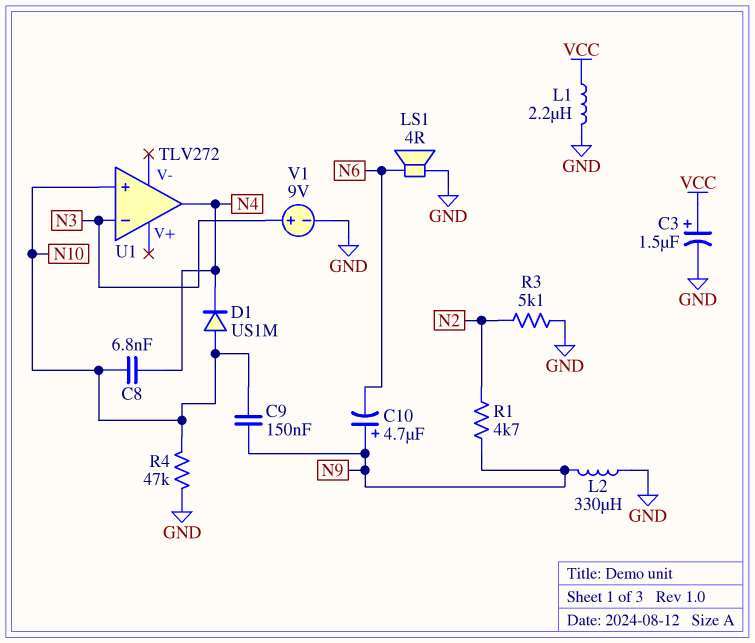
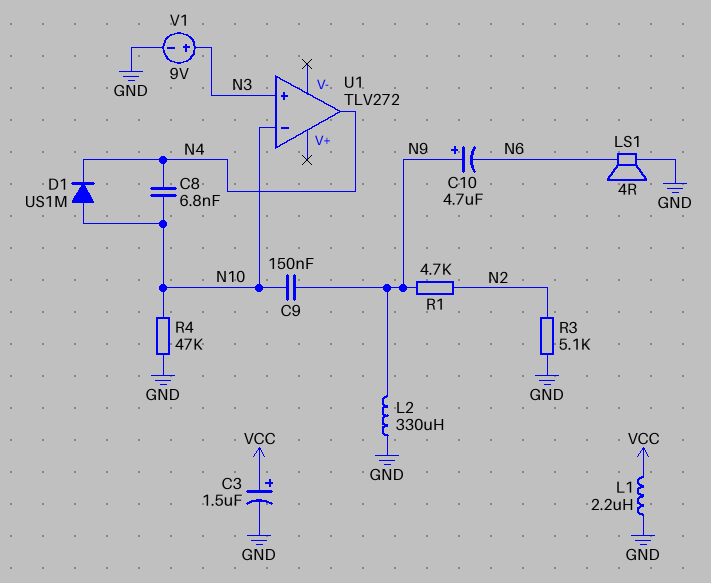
U1 pin in+: N10 -> N3
U1 pin in-: N3 -> N10

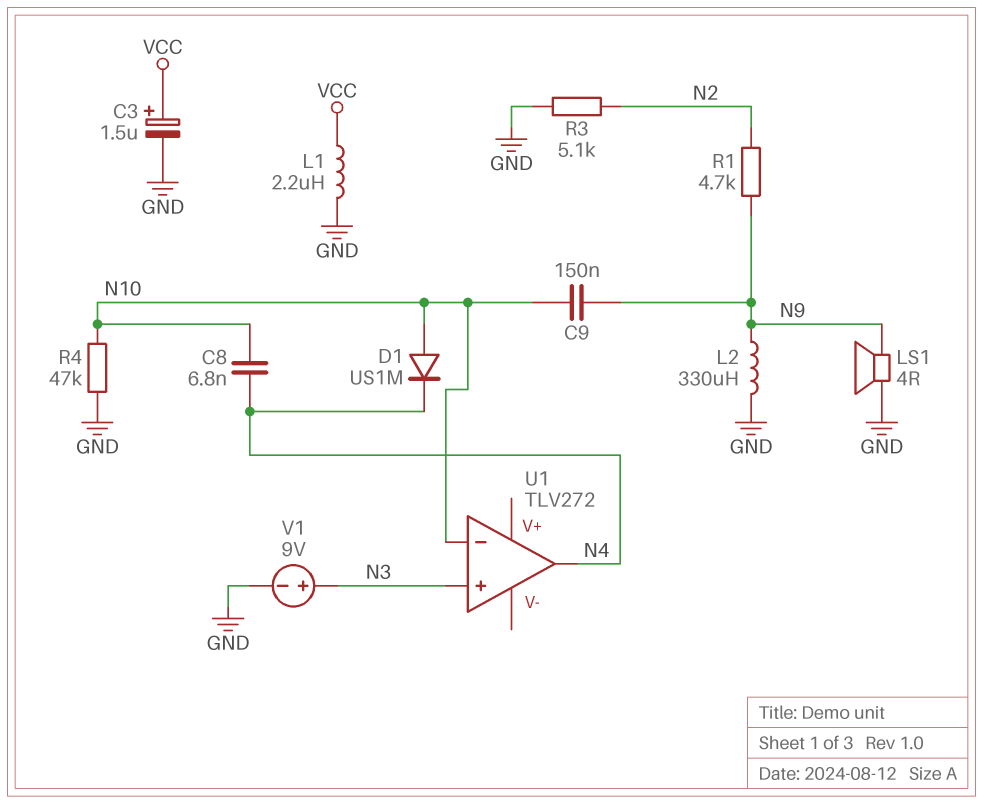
C10: 4.7uF (plus N9, minus N6) -> none
LS1: speaker 4R (GND, N6) -> speaker 4R (GND, N9)

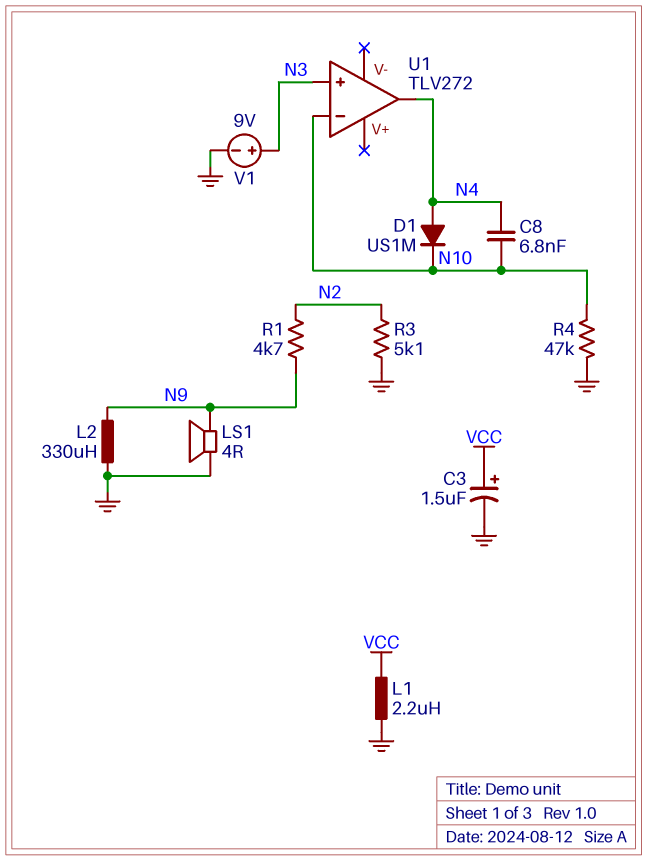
C9: 150nF (N9, N10) -> none
D1: diode US1M (A N10, K N4) -> diode US1M (A N4, K N10)

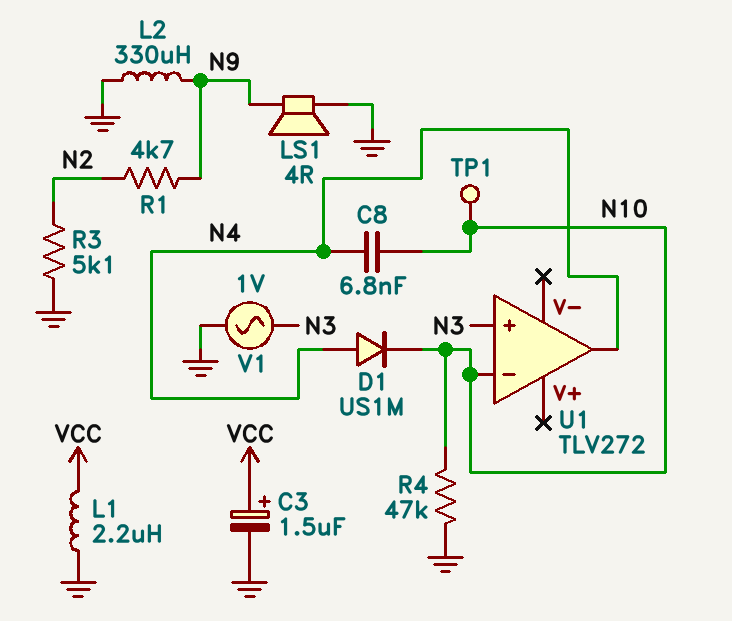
TP1: none -> test point (N10)
V1: 9V (plus N3, minus GND) -> AC 1V (GND, N3)

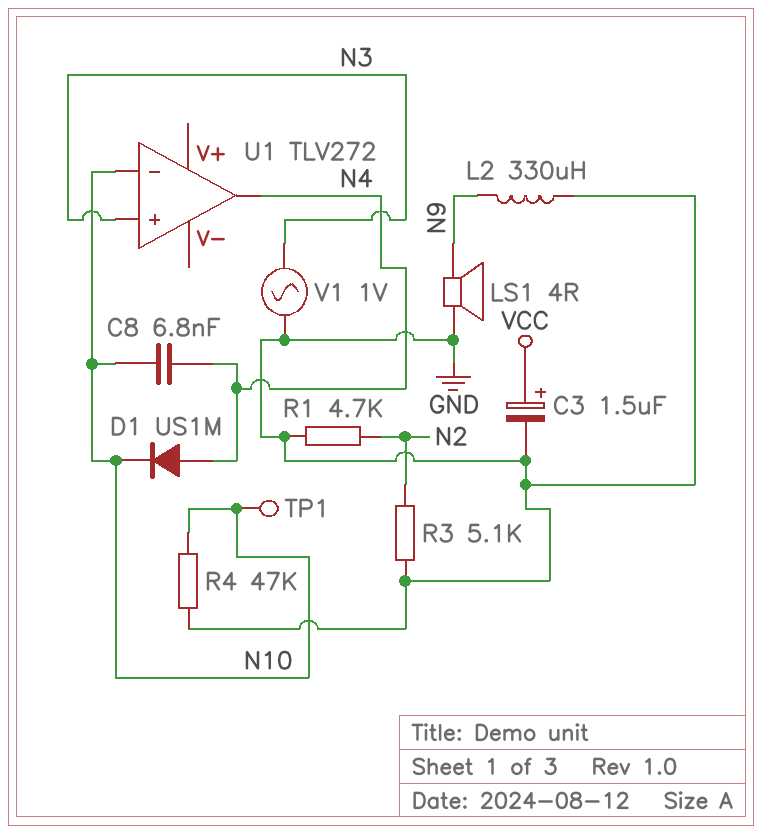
L1: 2.2uH (GND, VCC) -> none
R1: 4.7k (N2, N9) -> 4.7k (GND, N2)

